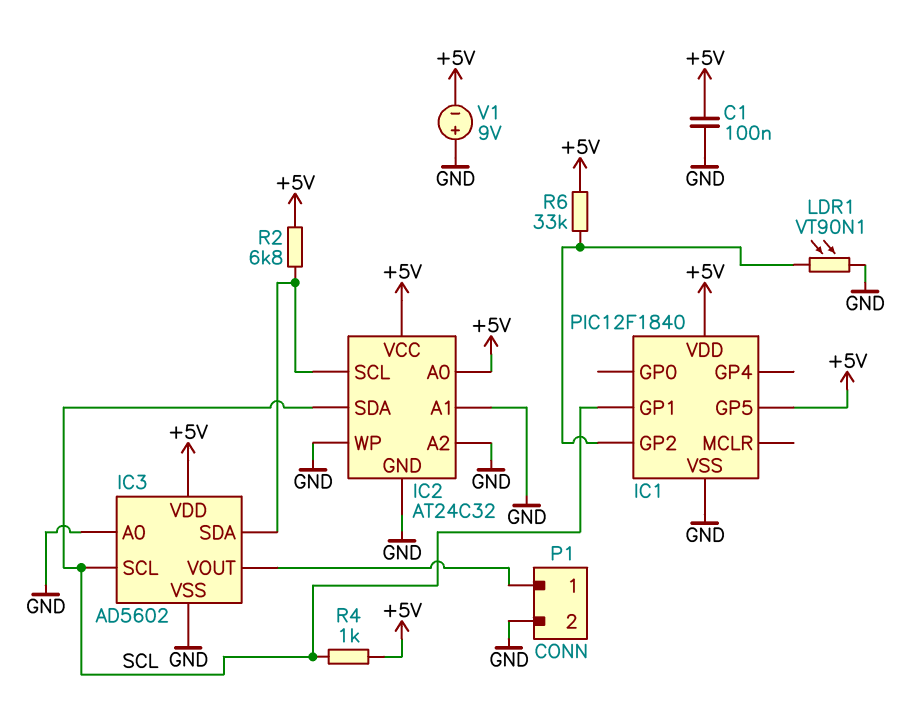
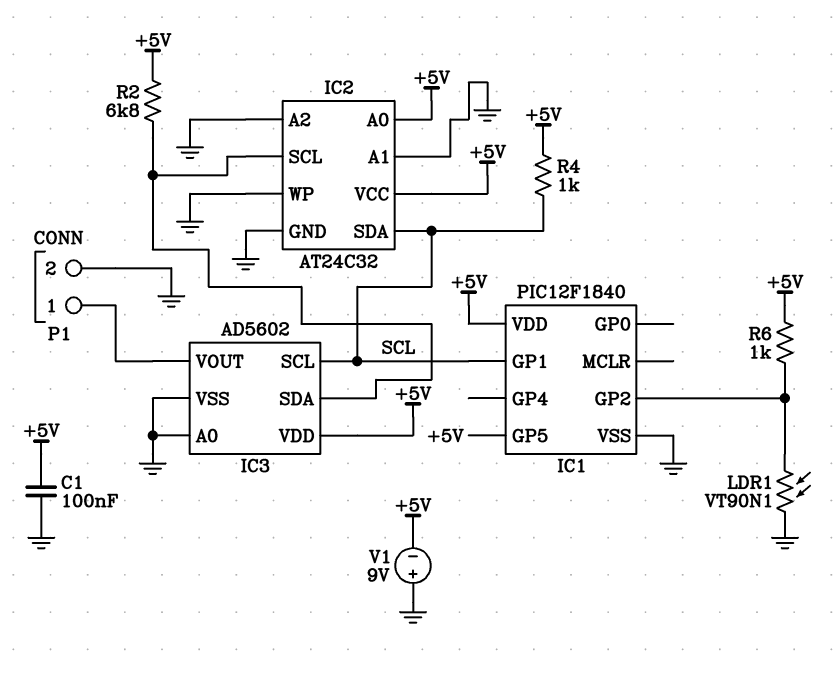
R6: 33k (+5V, IC1/GP2) -> 1k (+5V, IC1/GP2)

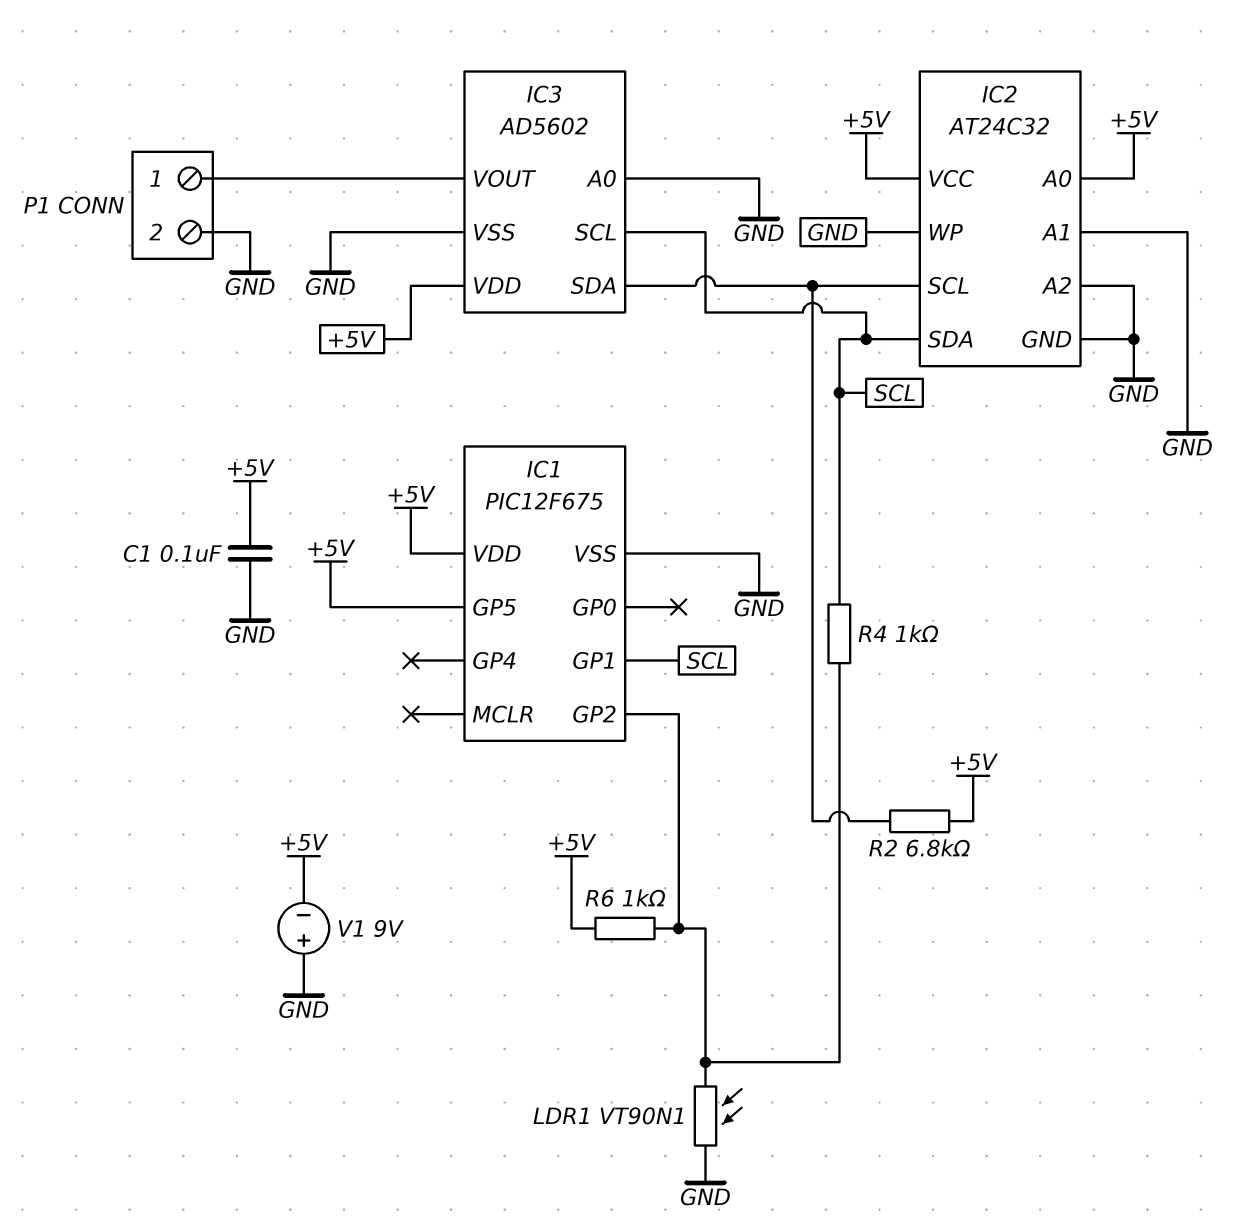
IC1: PIC12F1840 -> PIC12F675
R4: 1k (+5V, SCL) -> 1k (IC1/GP2, SCL)

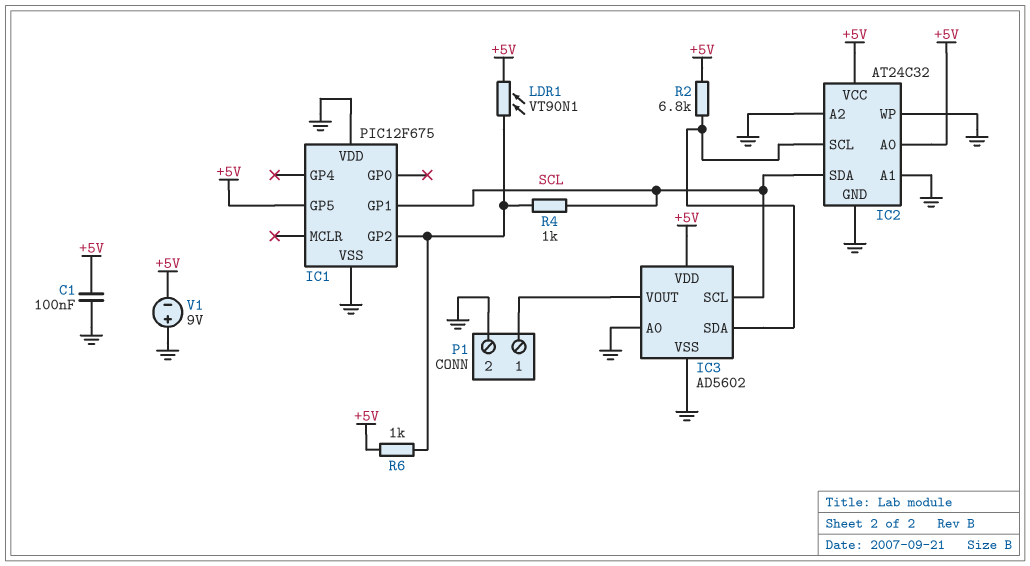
IC1 pin VDD: +5V -> GND
LDR1: VT90N1 (GND, IC1/GP2) -> VT90N1 (+5V, IC1/GP2)

